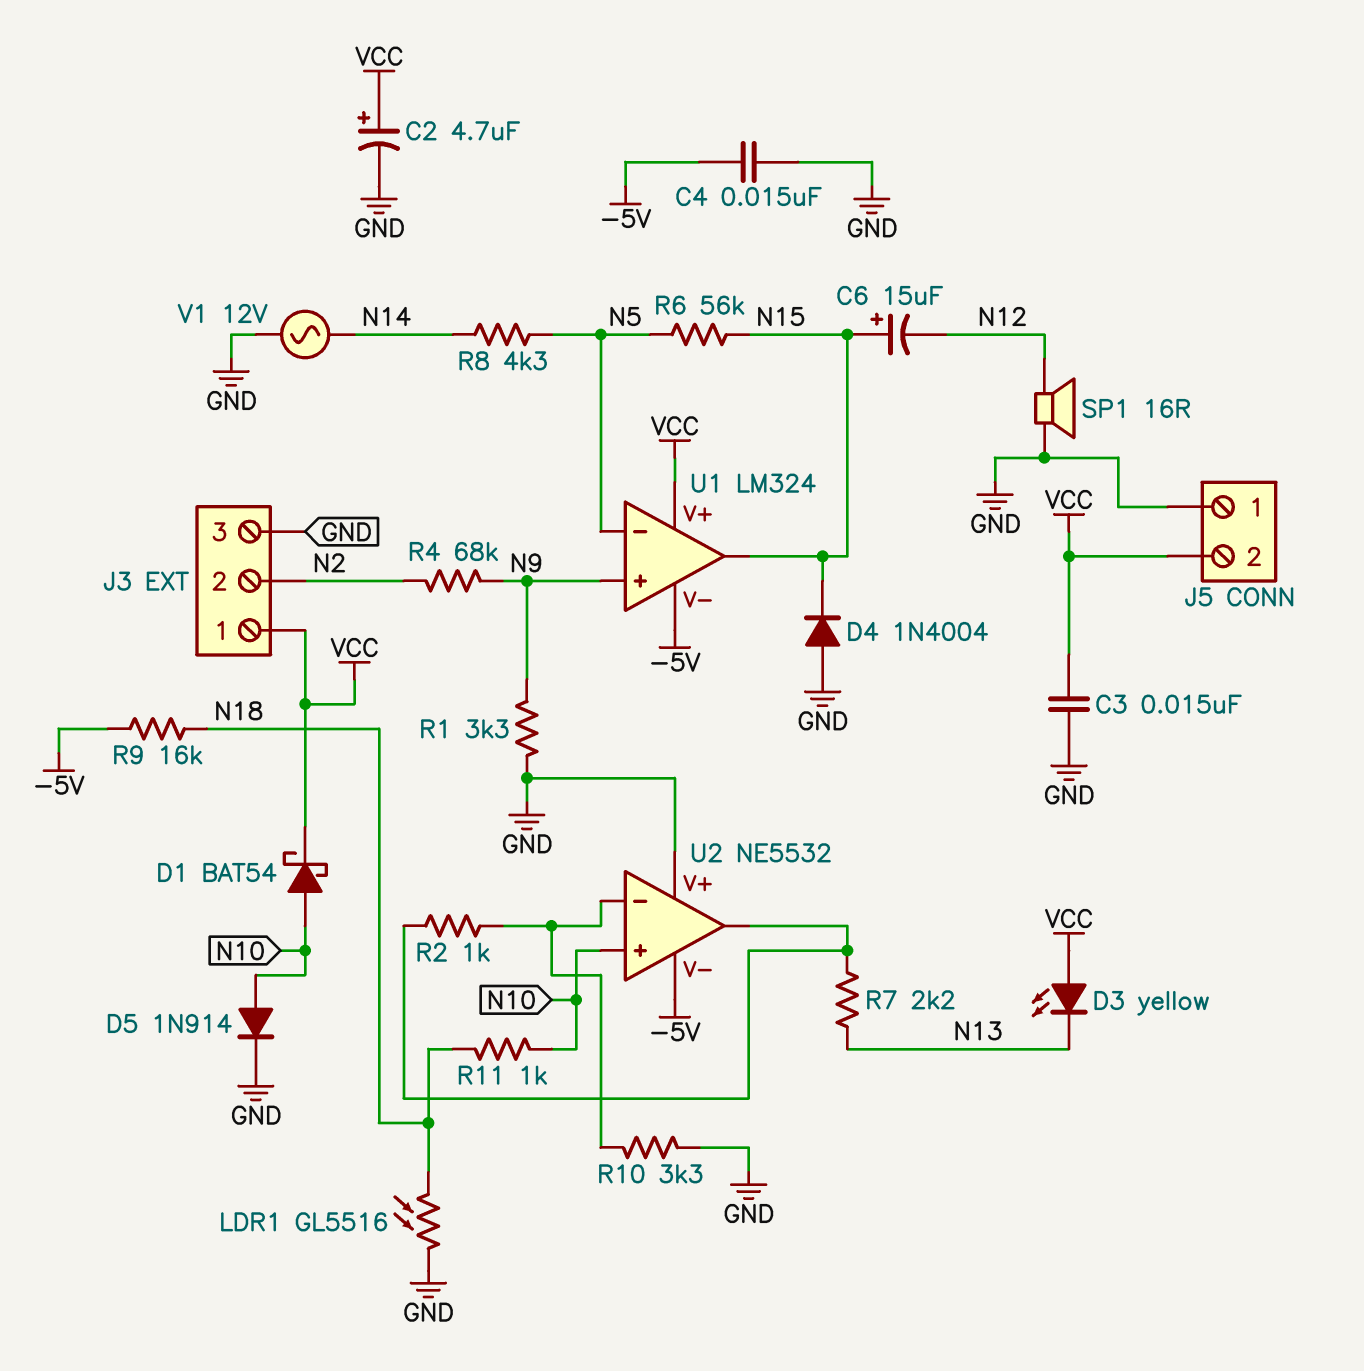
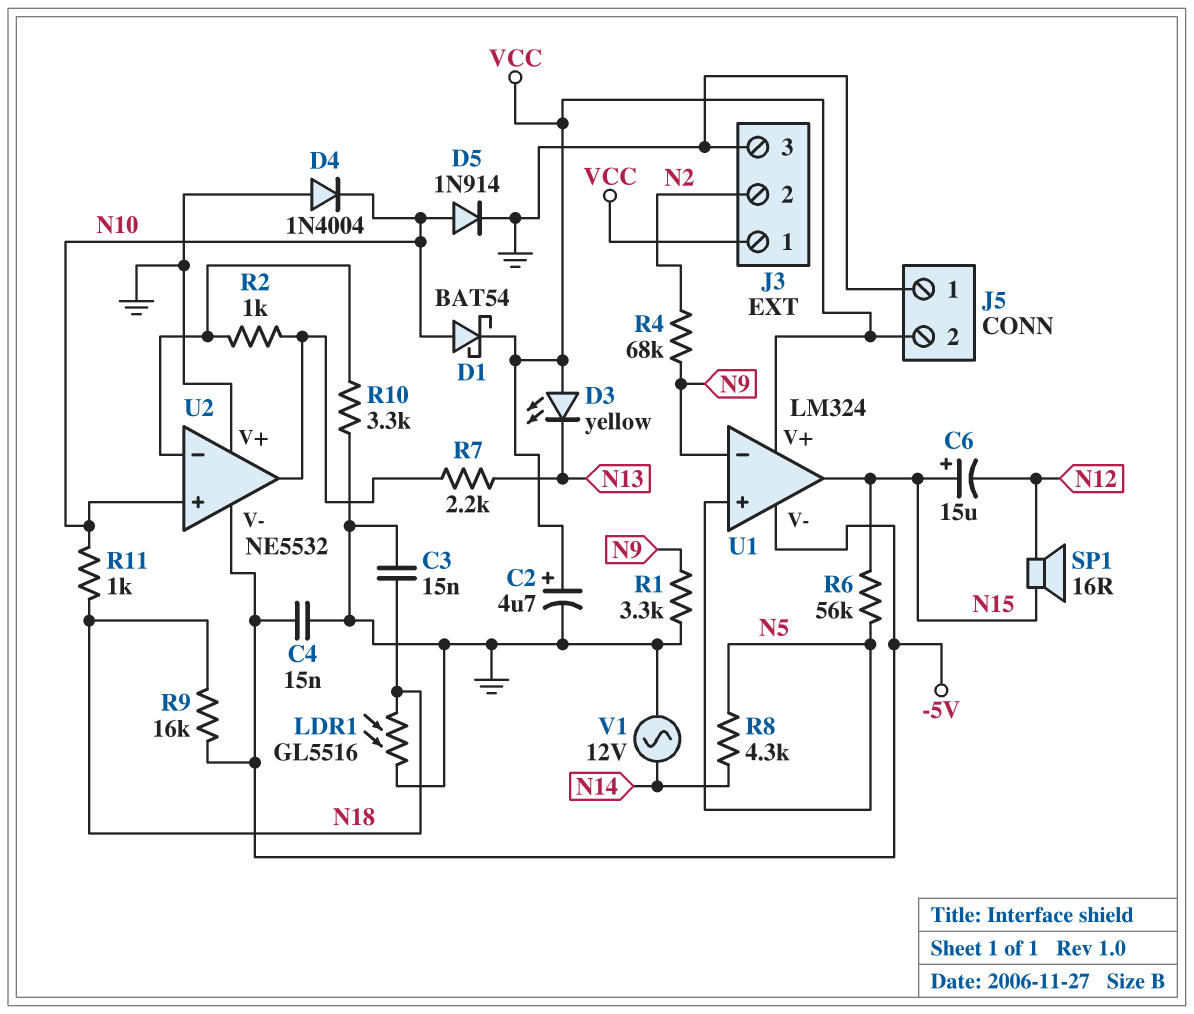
C3: 15nF (GND, VCC) -> 15nF (GND, N18)
D4: diode 1N4004 (A GND, K N15) -> diode 1N4004 (A GND, K N10)
SP1: speaker 16R (GND, N12) -> speaker 16R (N12, N15)
U1 pin in+: N9 -> N5
U1 pin in-: N5 -> N9

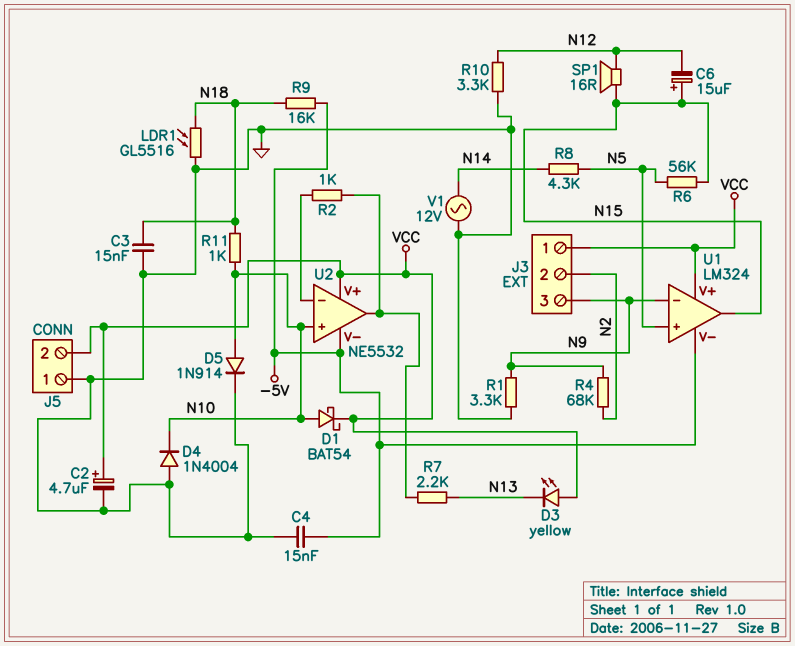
J3 pin 3: GND -> N9
R10: 3.3k (GND, U2/in-) -> 3.3k (GND, N12)
U2 pin V+: GND -> VCC

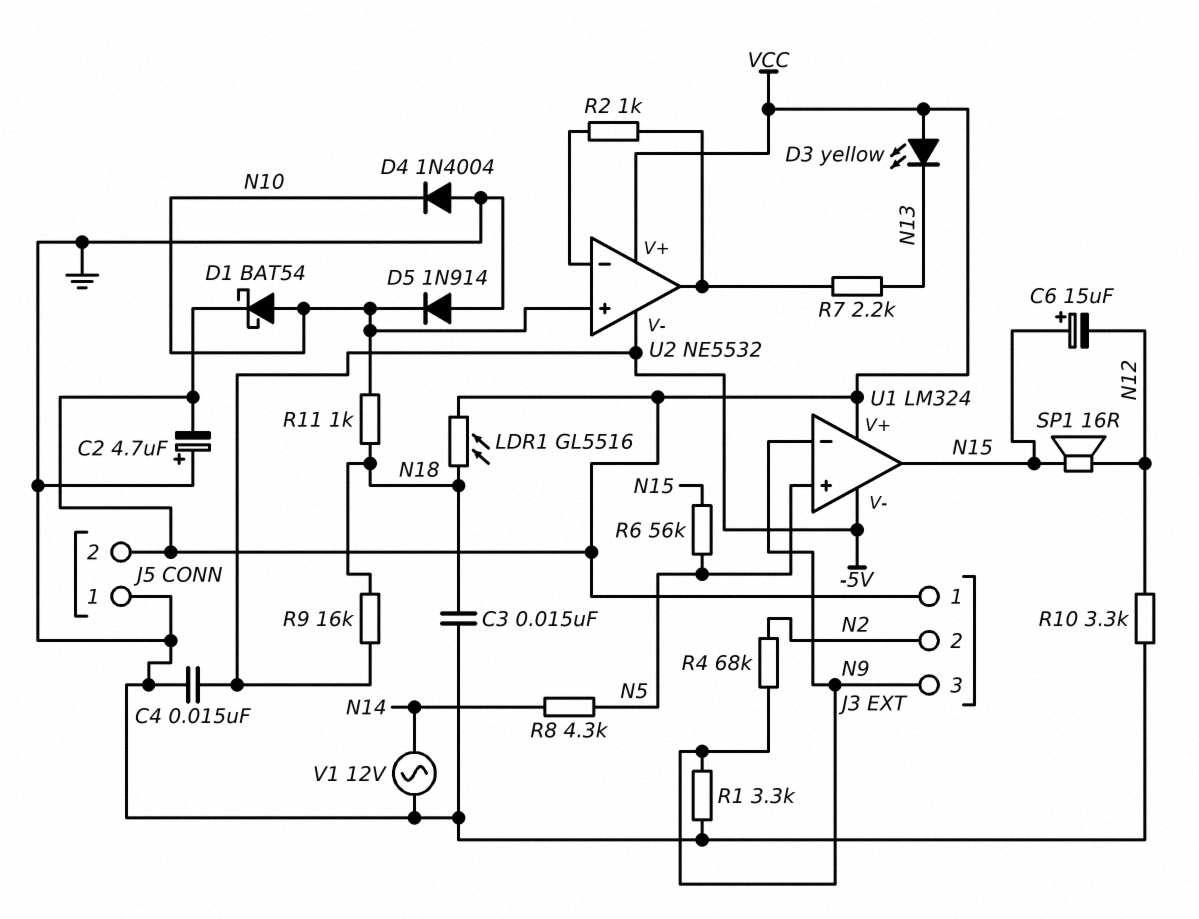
C2: 4.7uF (plus VCC, minus GND) -> 4.7uF (plus GND, minus VCC)
D5: diode 1N914 (A N10, K GND) -> diode 1N914 (A GND, K N10)
LDR1: GL5516 (GND, N18) -> GL5516 (N18, VCC)

